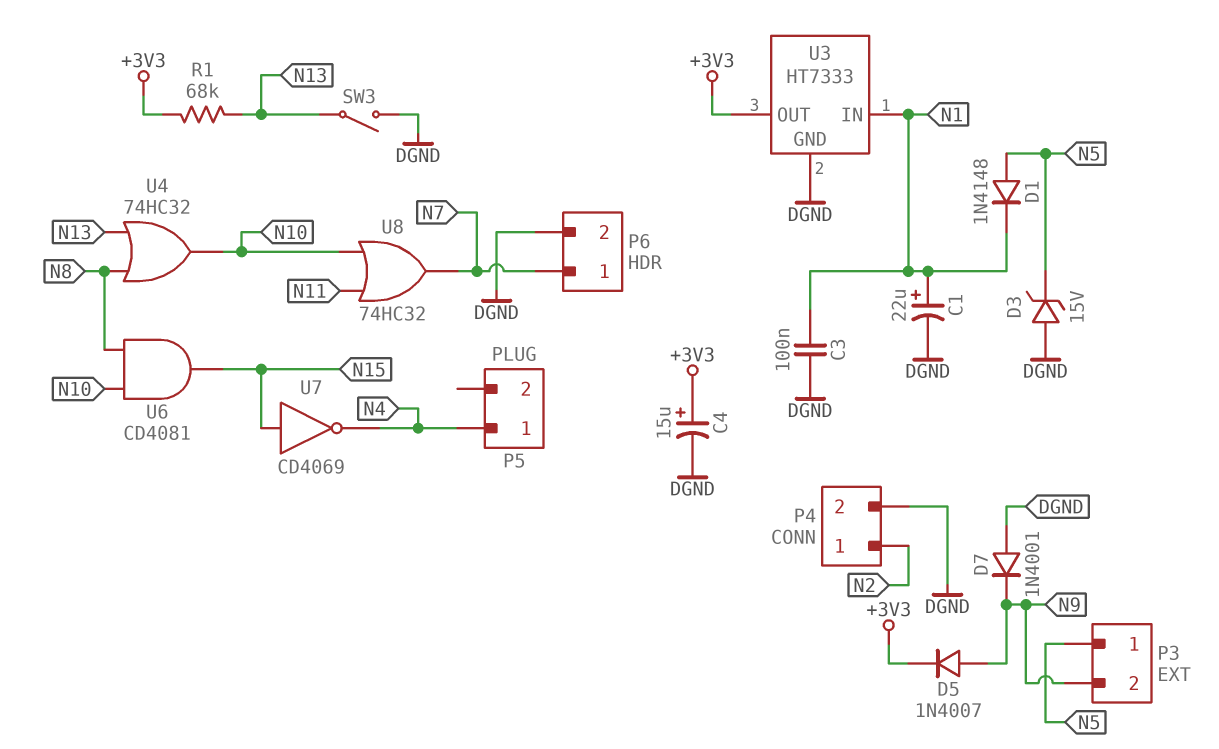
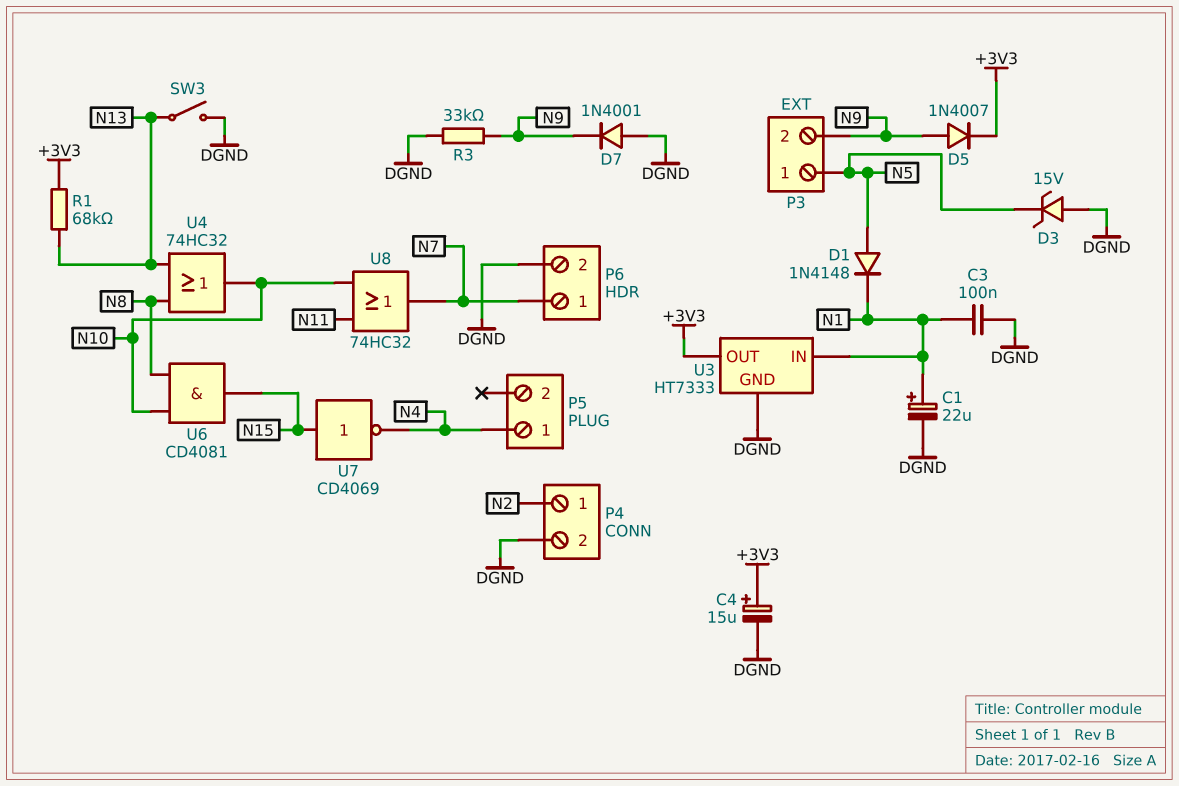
R3: none -> 33k (DGND, N9)

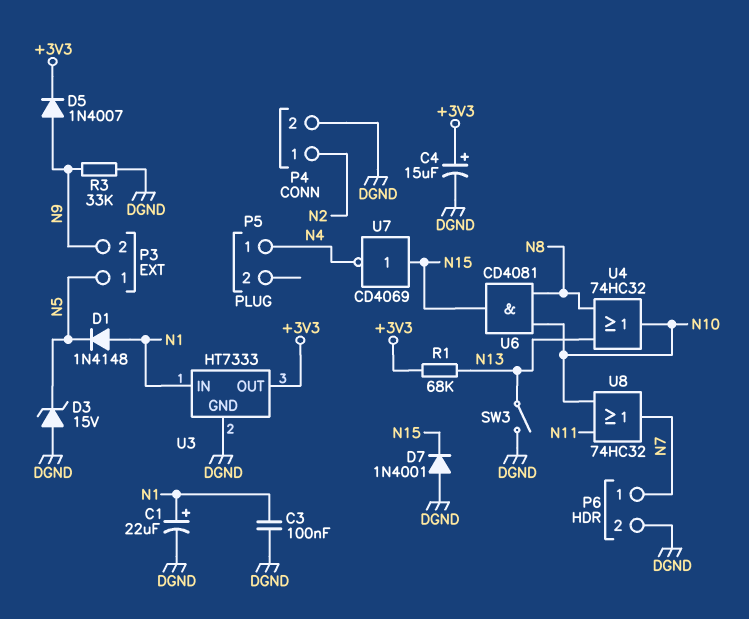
D1: diode 1N4148 (A N5, K N1) -> diode 1N4148 (A N1, K N5)
D7: diode 1N4001 (A DGND, K N9) -> diode 1N4001 (A DGND, K N15)

